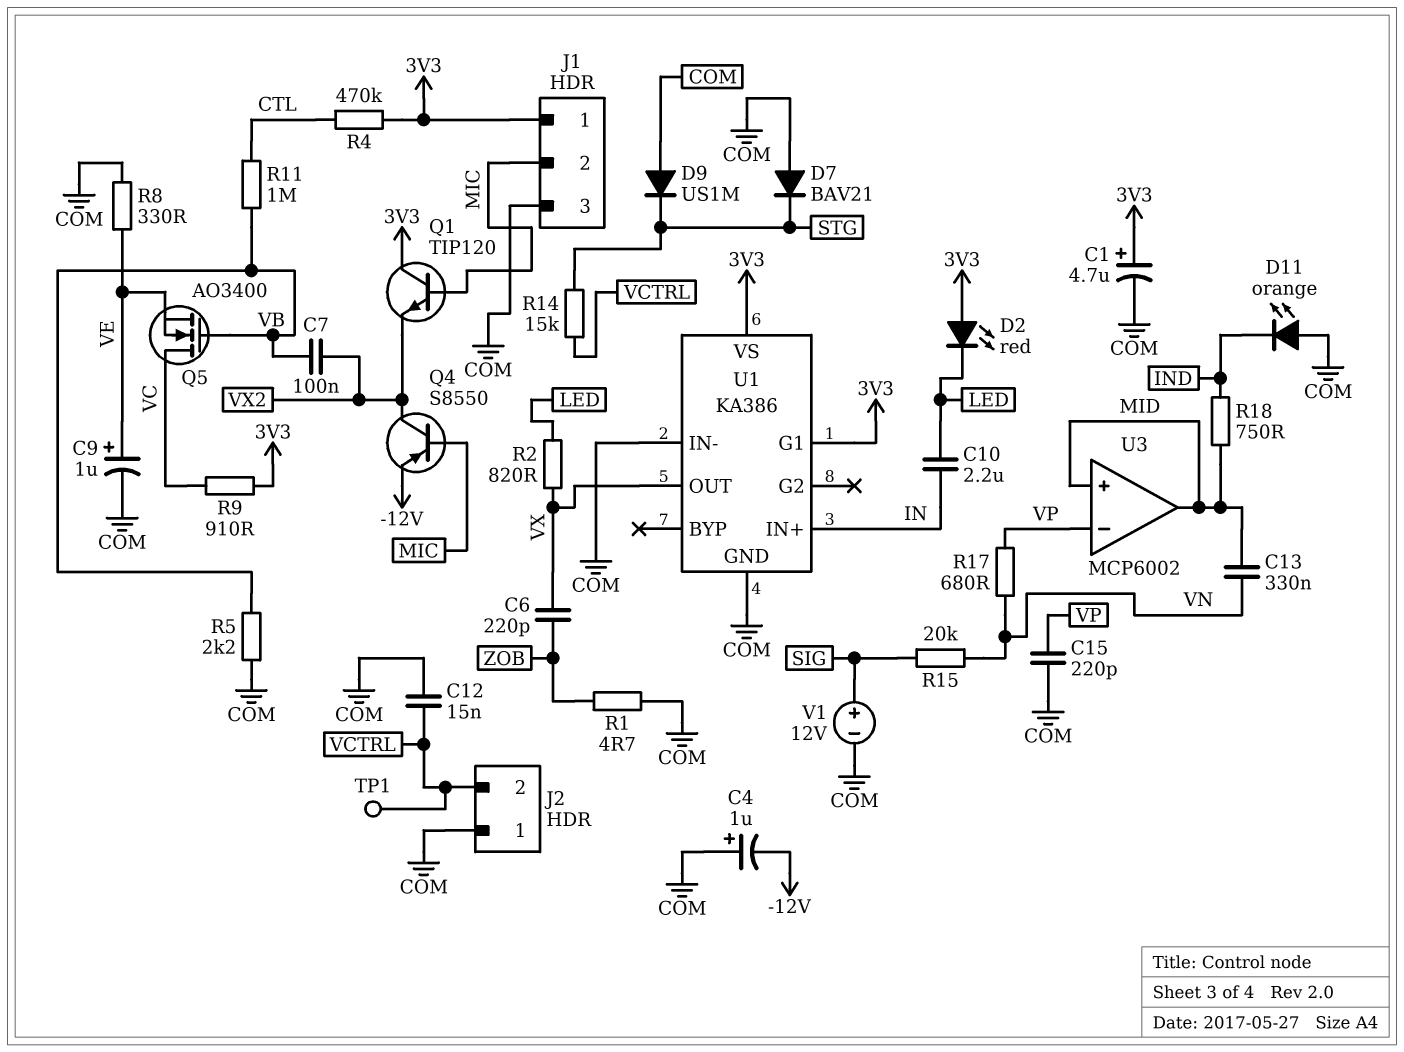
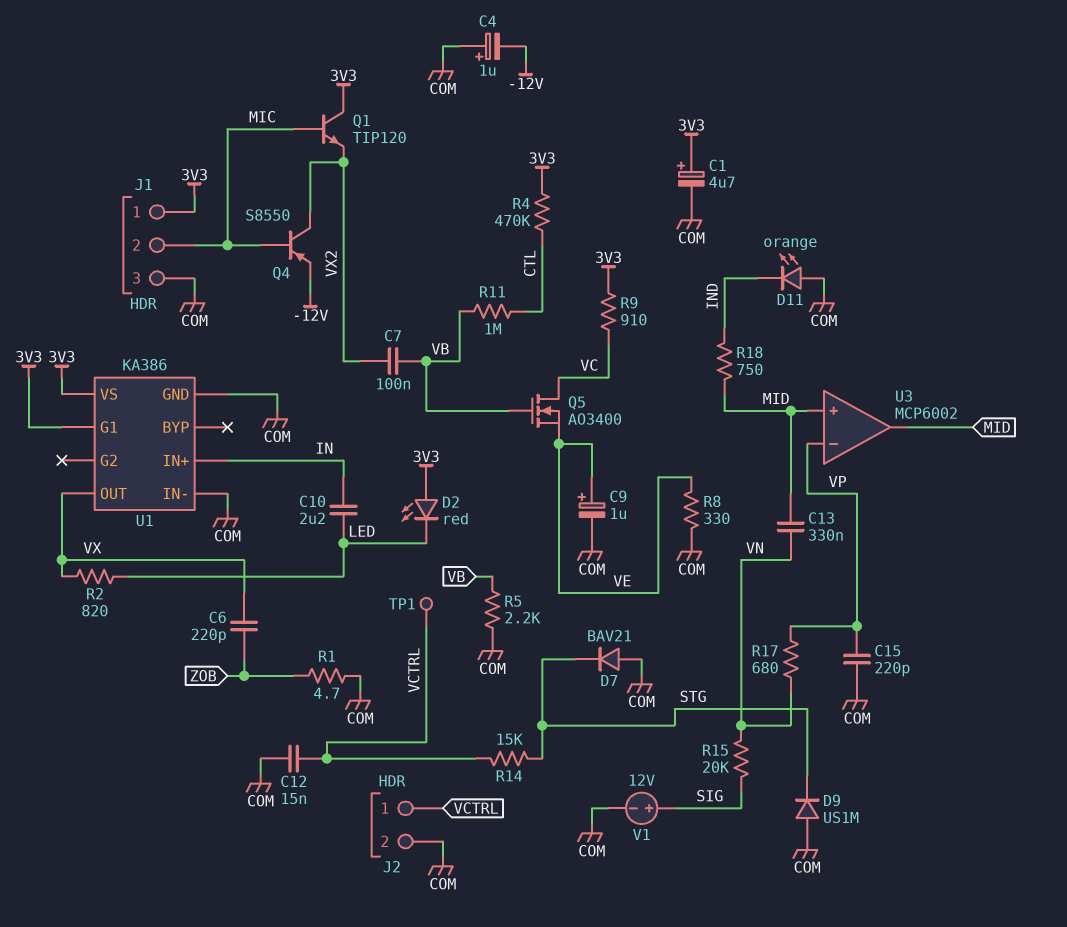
J2 pin 1: COM -> VCTRL
J2 pin 2: VCTRL -> COM

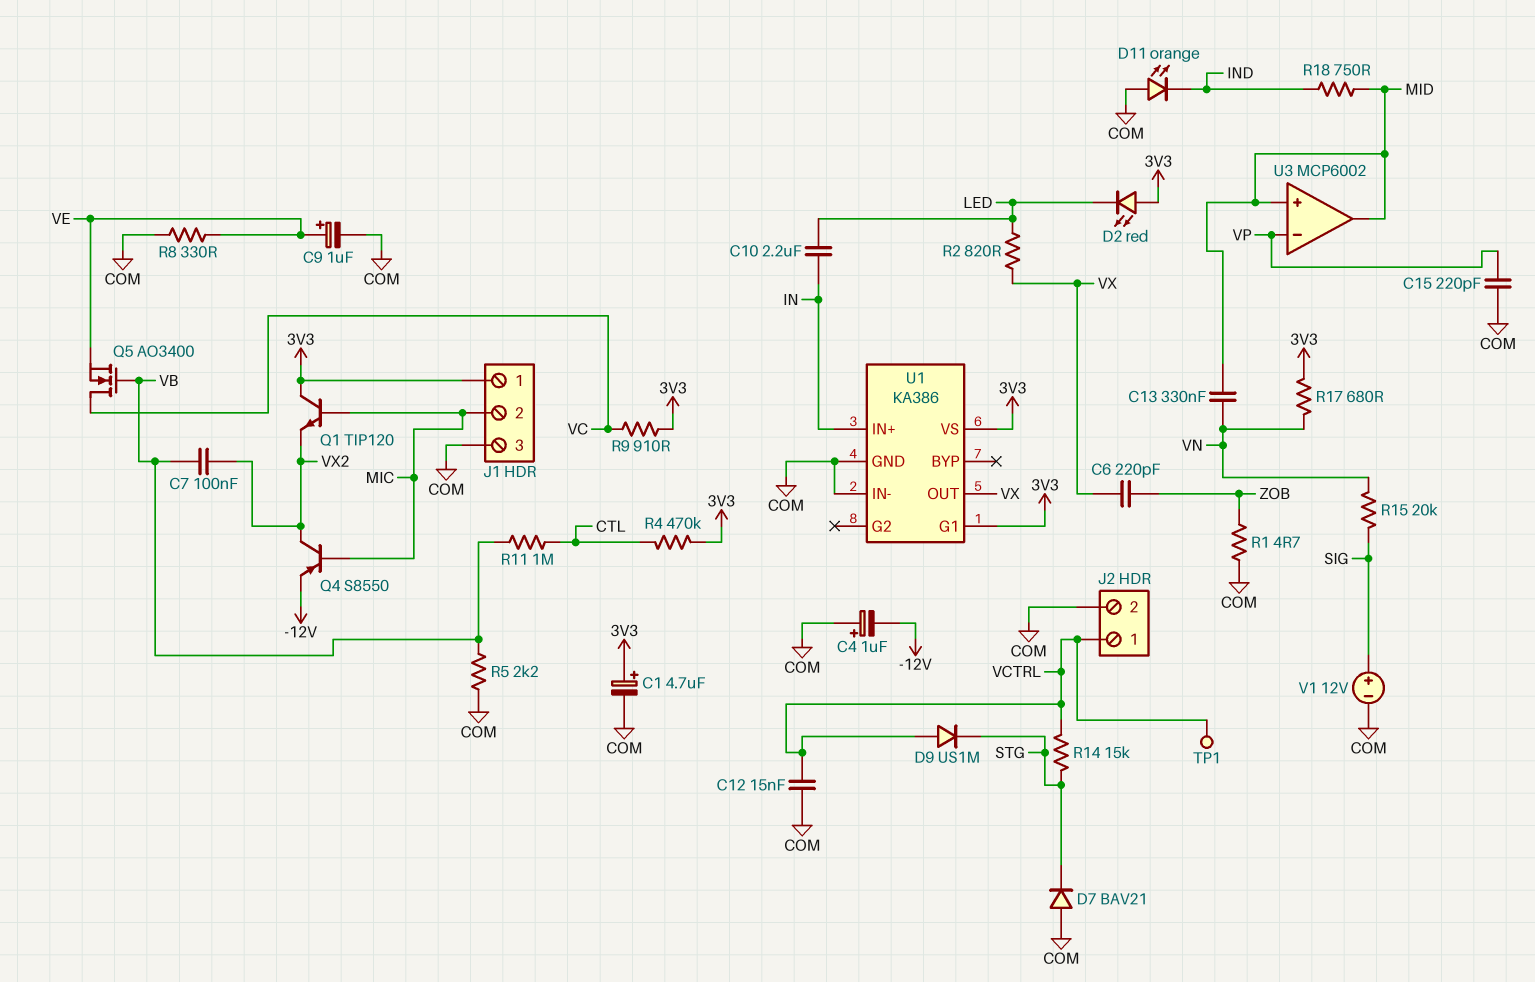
D9: diode US1M (A COM, K STG) -> diode US1M (A VCTRL, K STG)
R17: 680 (VN, VP) -> 680 (3V3, VN)

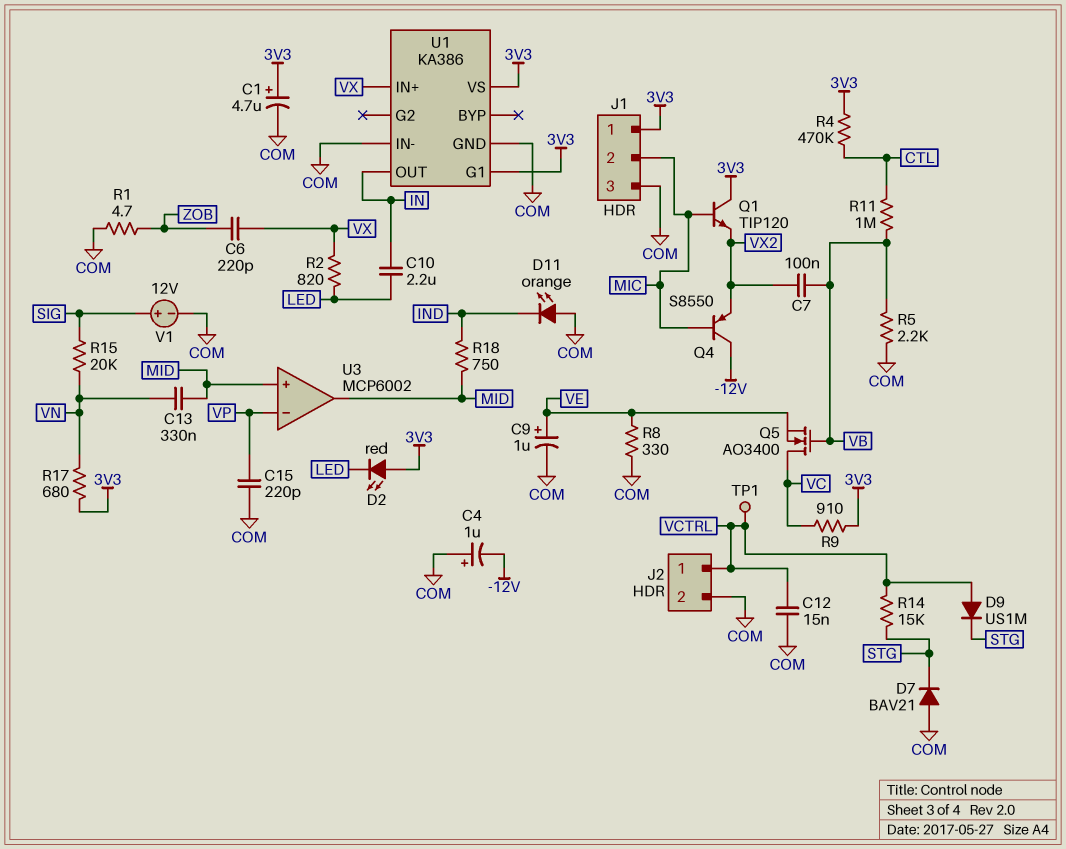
Q4: PNP S8550 (B MIC, C VX2, E -12V) -> PNP S8550 (B MIC, C -12V, E VX2)
U1 pin IN+: IN -> VX
U1 pin OUT: VX -> IN

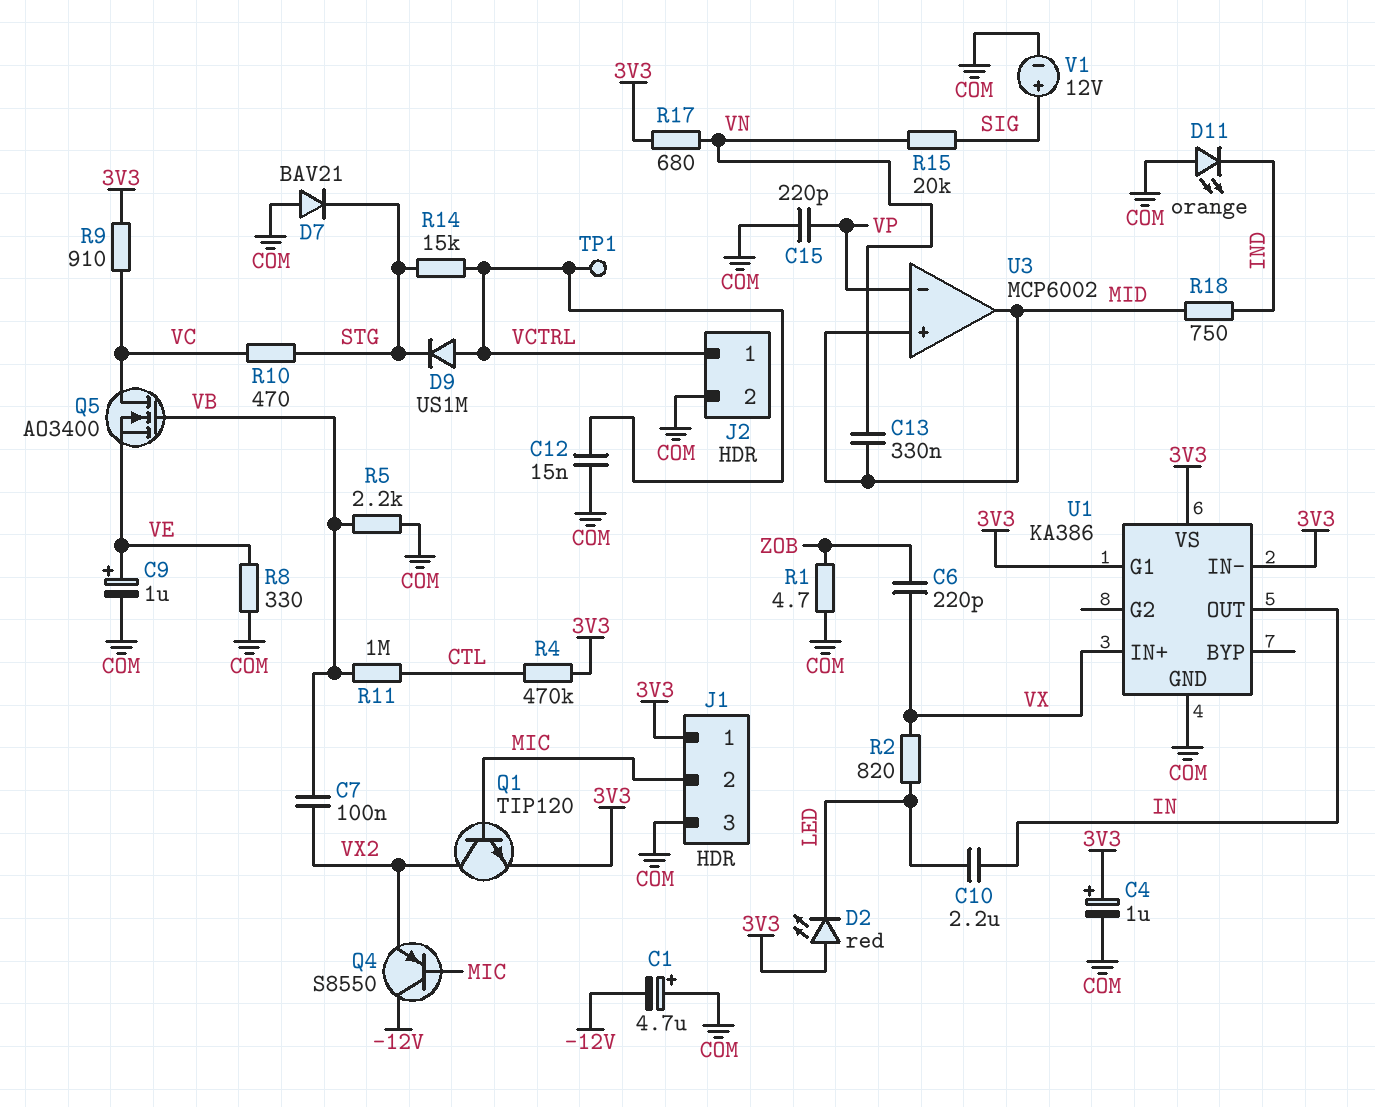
C1: 4.7uF (plus 3V3, minus COM) -> 4.7uF (plus COM, minus -12V)
C4: 1uF (plus COM, minus -12V) -> 1uF (plus 3V3, minus COM)
Q1: NPN TIP120 (B MIC, C 3V3, E VX2) -> NPN TIP120 (B MIC, C VX2, E 3V3)
R10: none -> 470 (STG, VC)
U1 pin IN-: COM -> 3V3

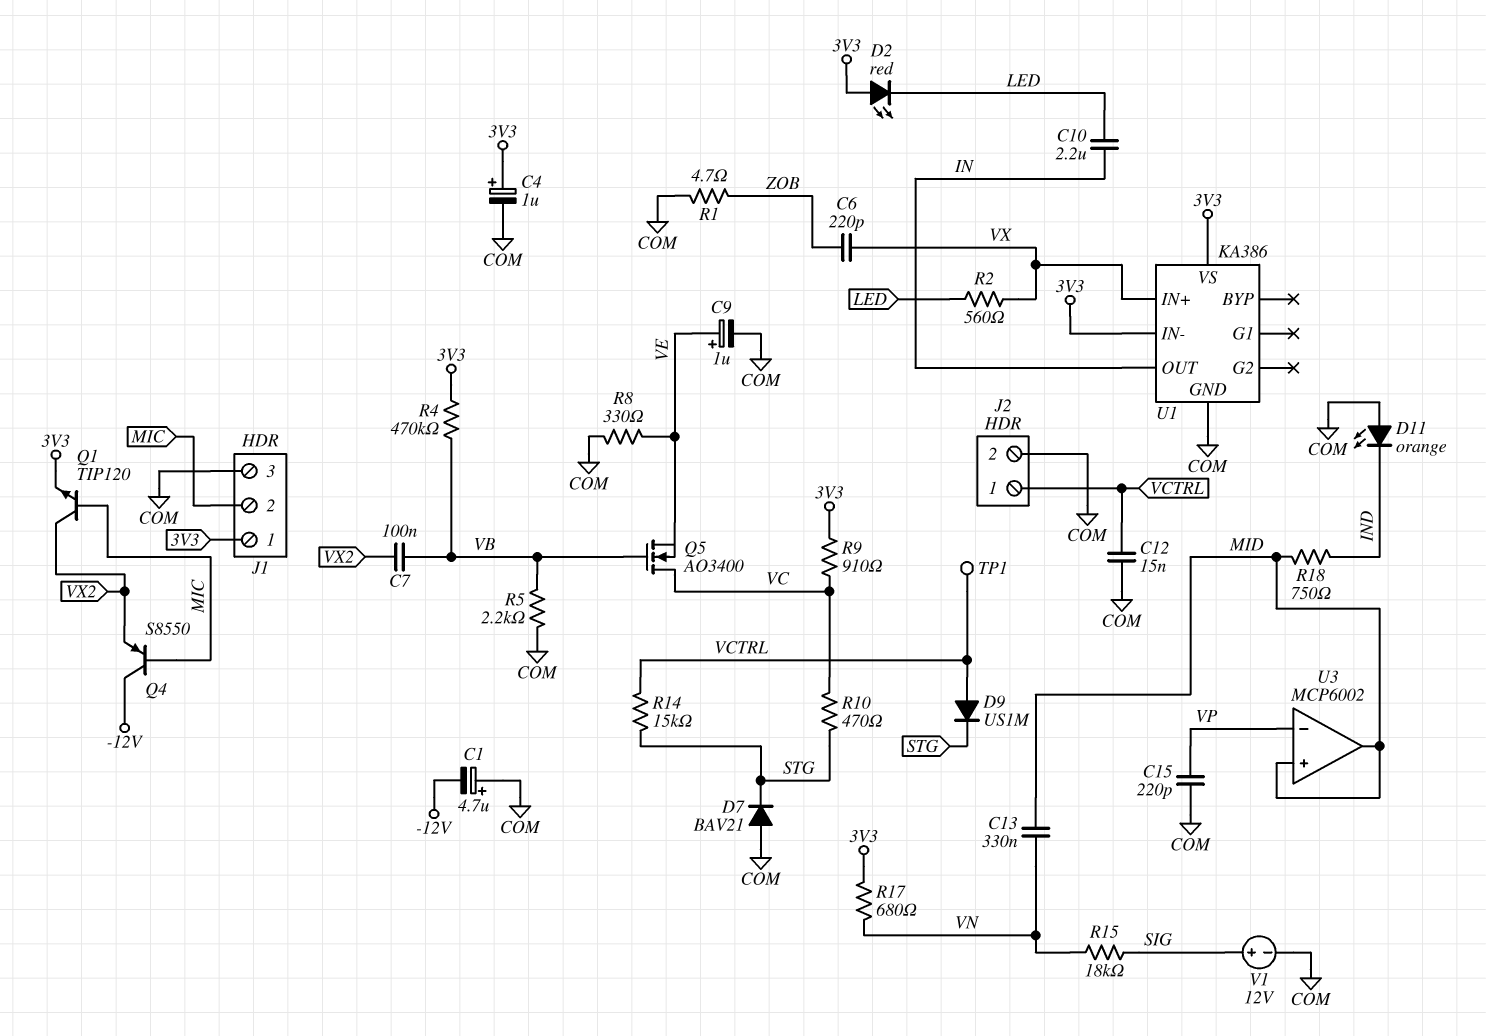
R2: 820 (LED, VX) -> 560 (LED, VX)
R4: 470k (3V3, CTL) -> 470k (3V3, VB)
R11: 1M (CTL, VB) -> none
R15: 20k (SIG, VN) -> 18k (SIG, VN)
U1 pin G1: 3V3 -> none

